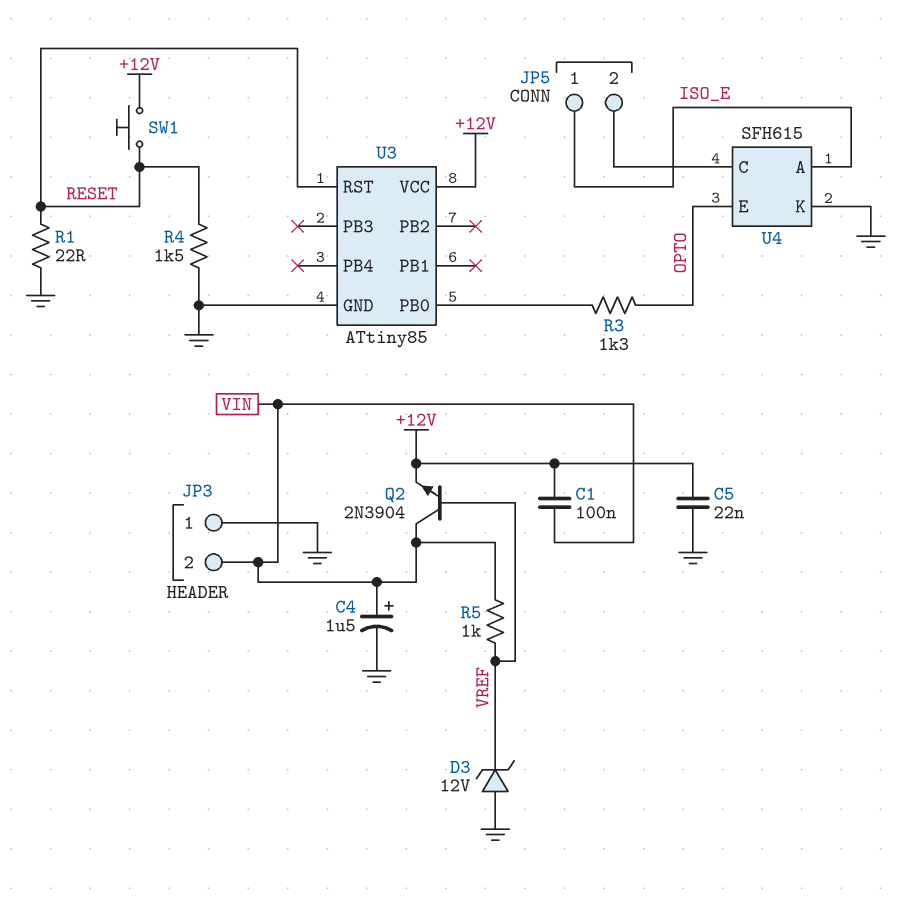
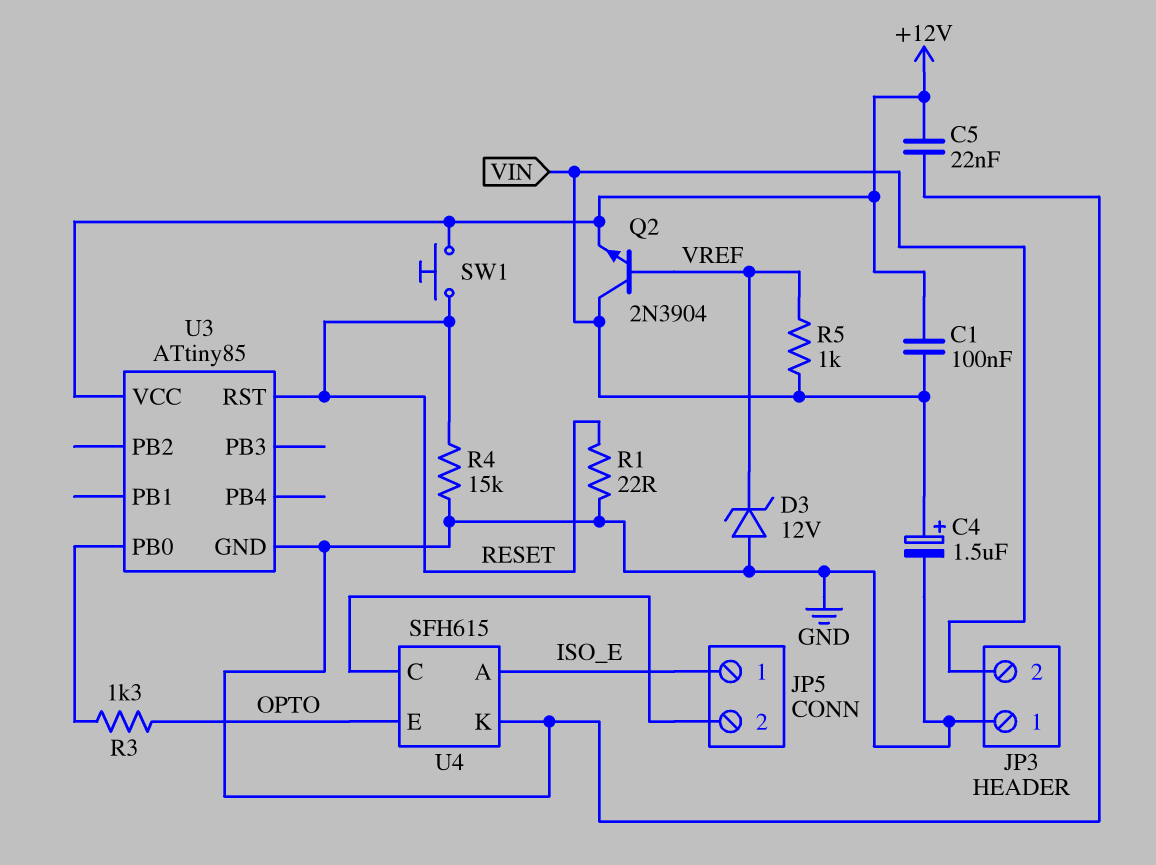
R4: 1.5k (GND, RESET) -> 15k (GND, RESET)

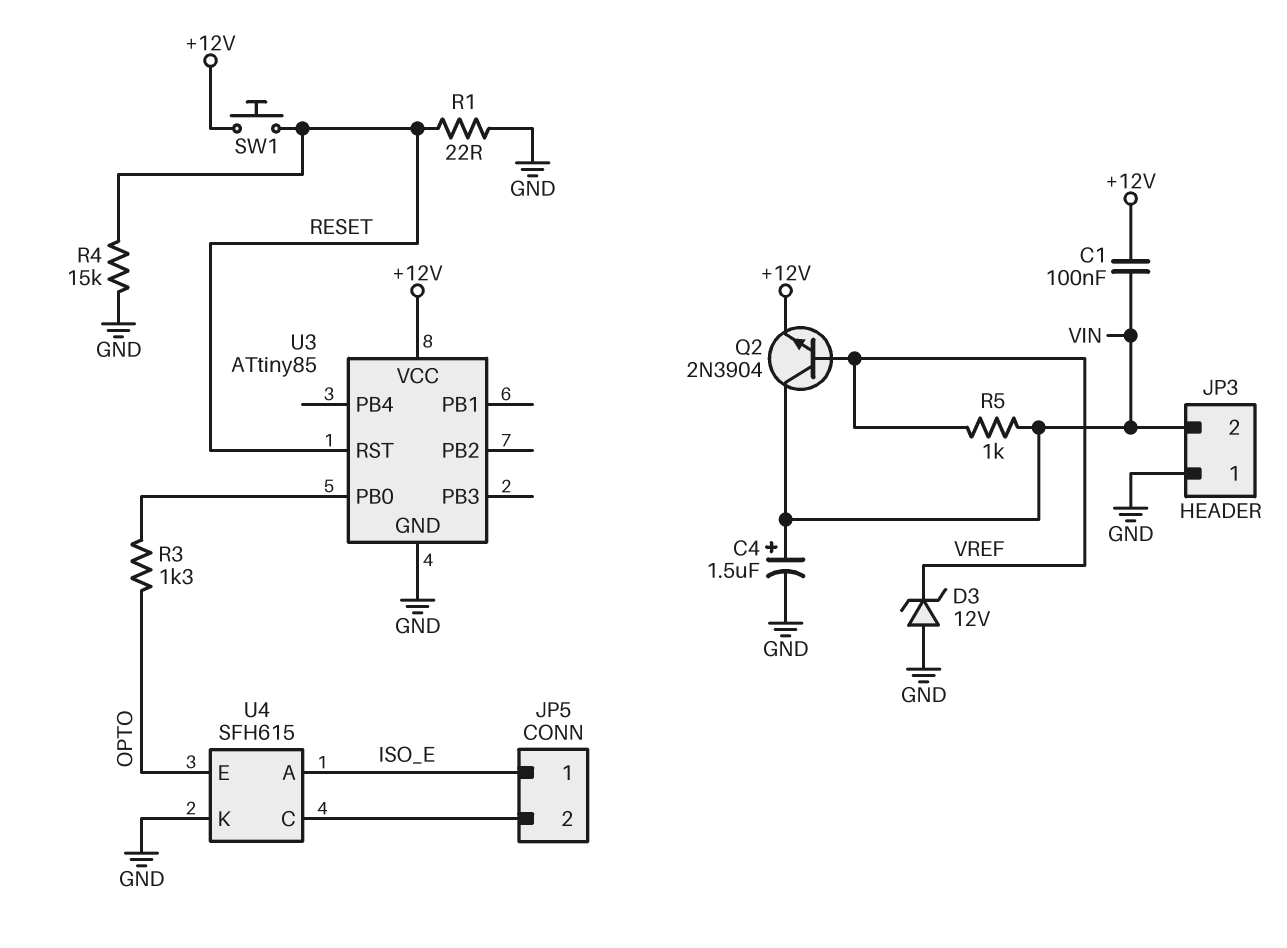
C5: 22nF (+12V, GND) -> none

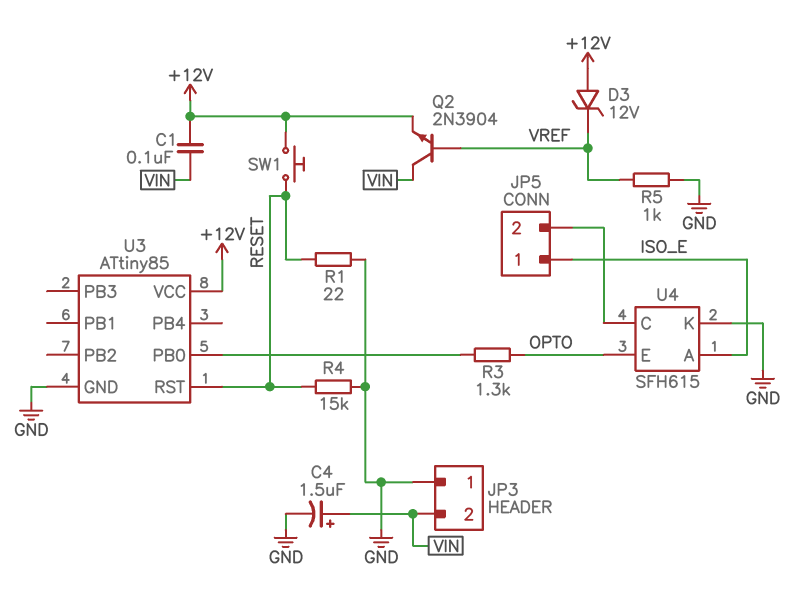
D3: zener 12V (A GND, K VREF) -> zener 12V (A +12V, K VREF)
R5: 1k (VIN, VREF) -> 1k (GND, VREF)

